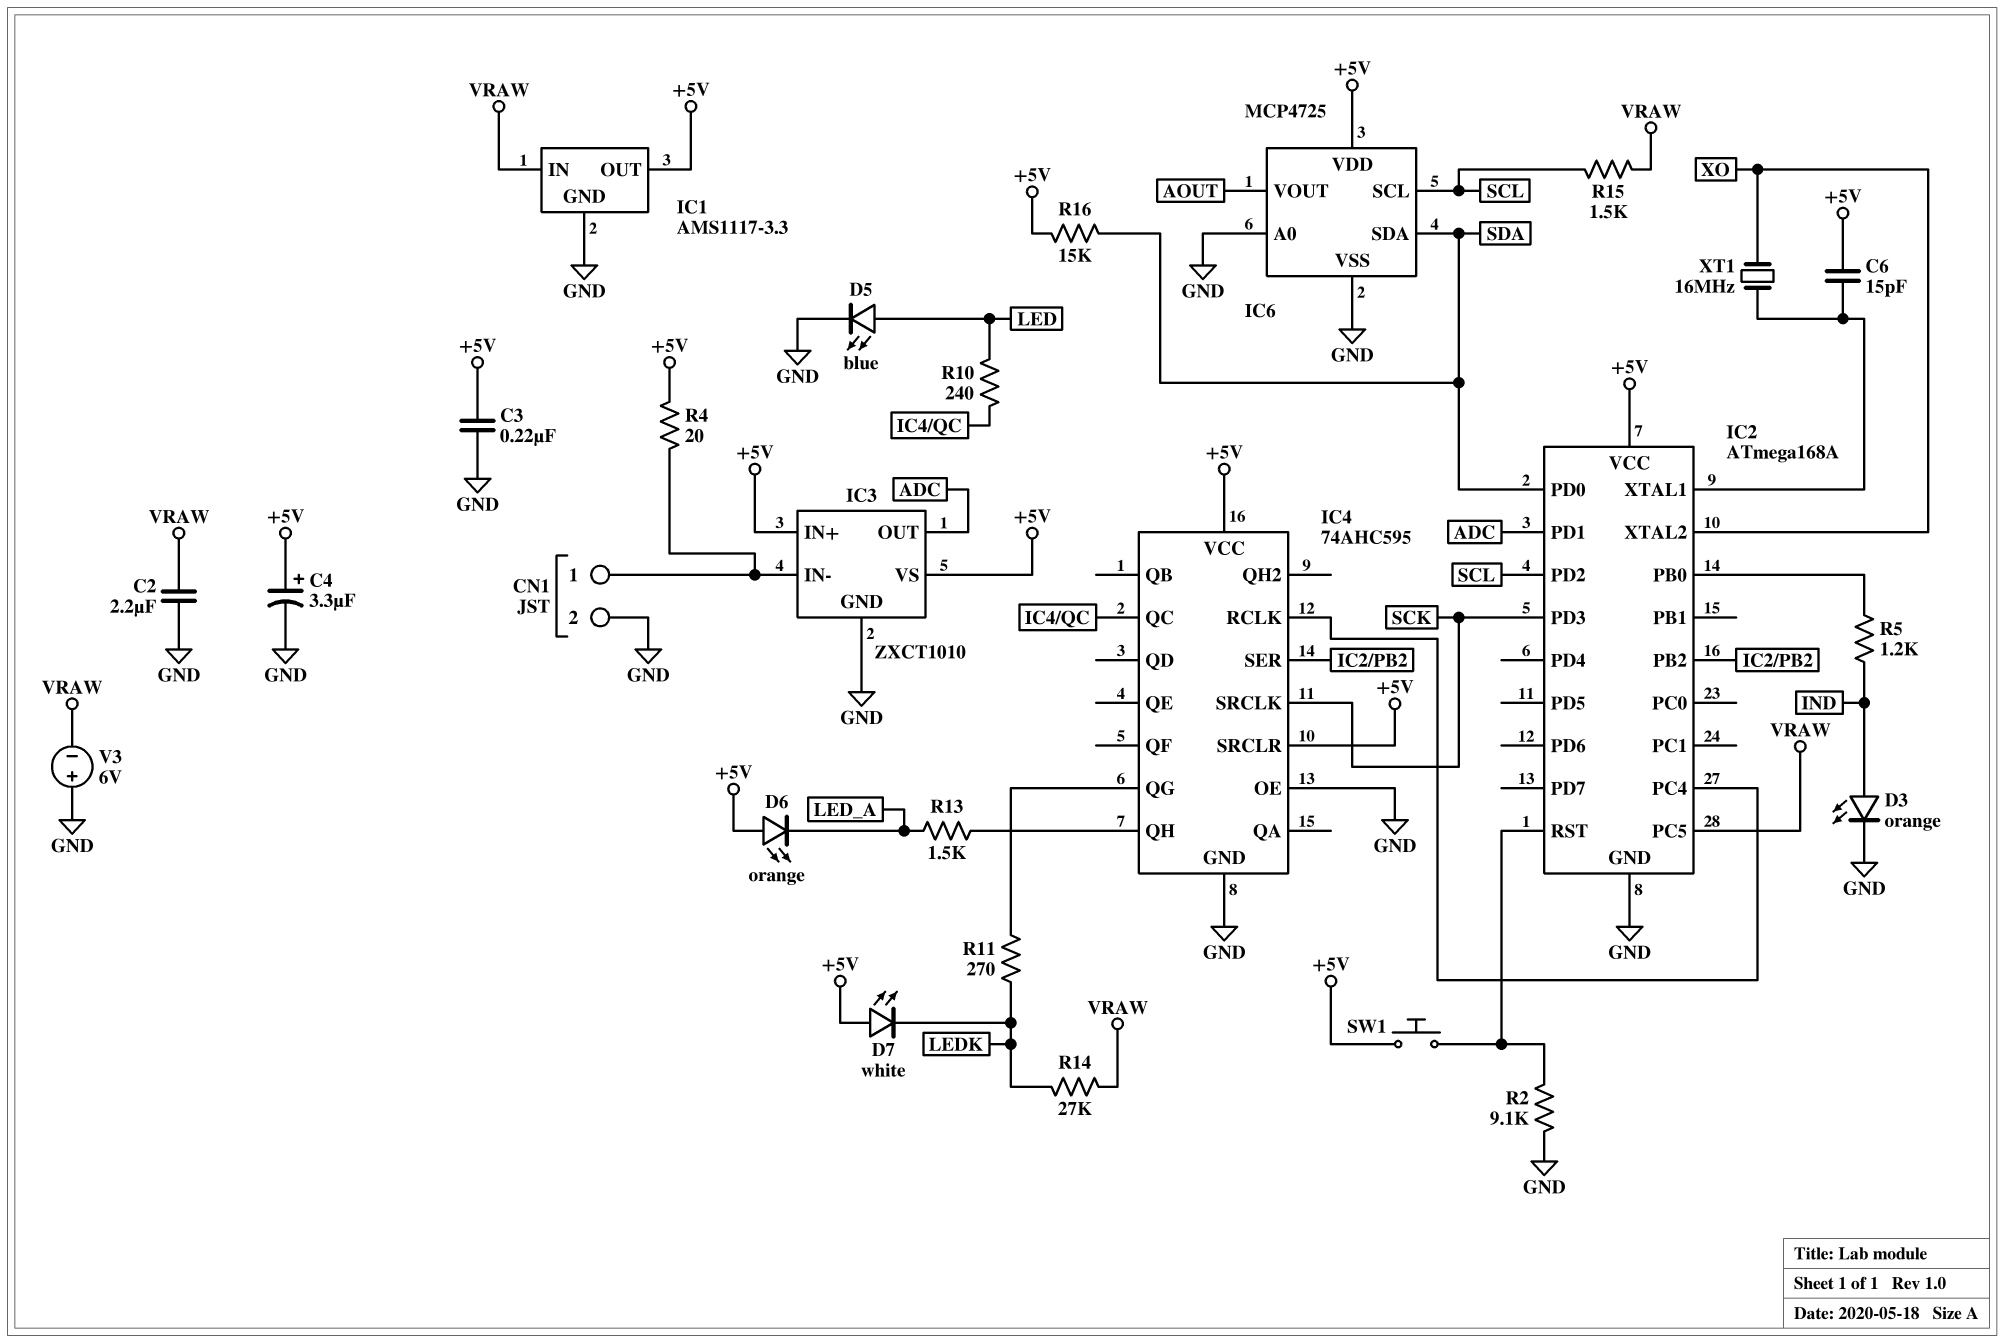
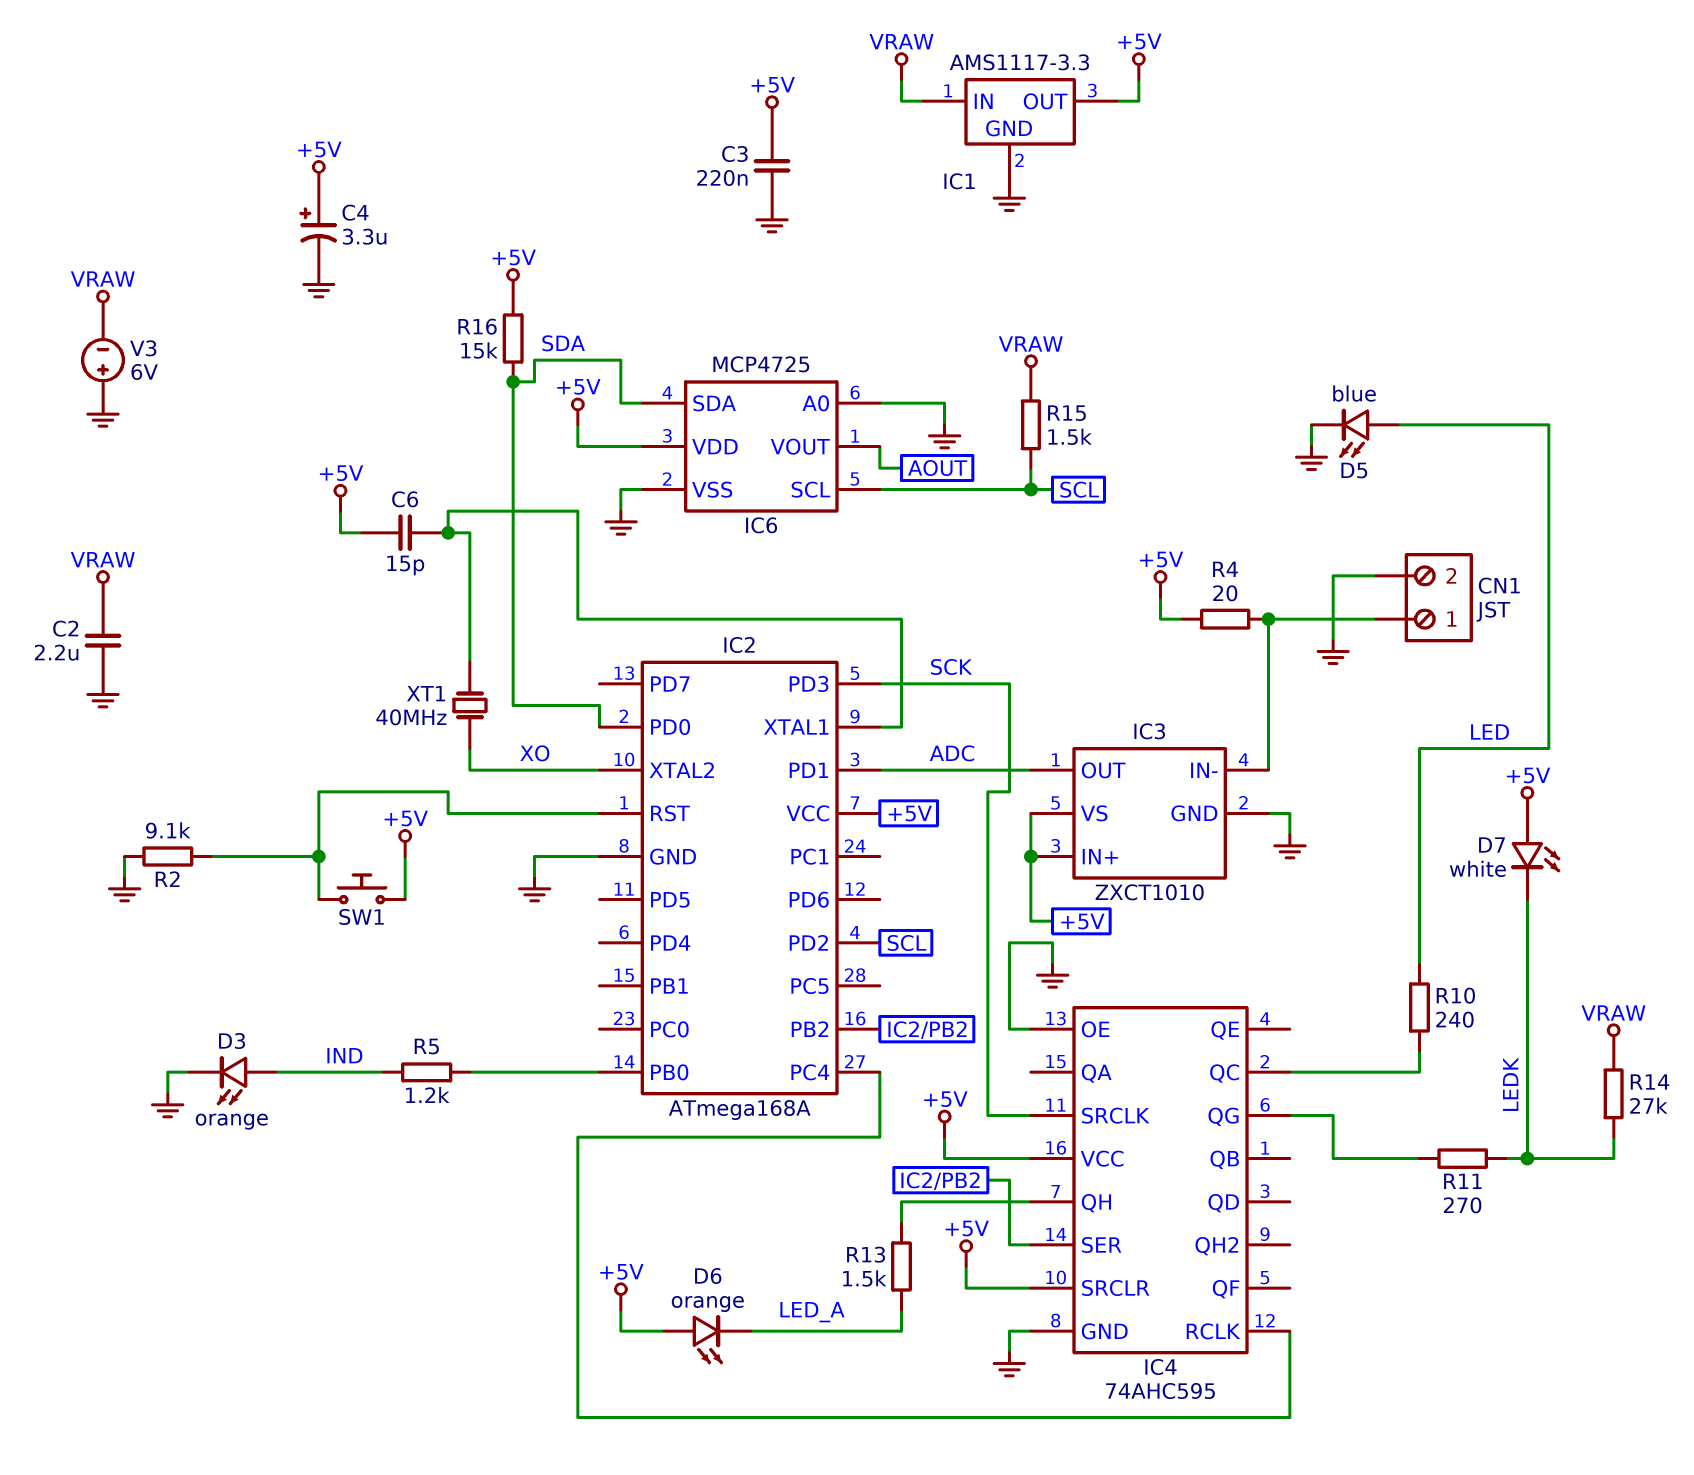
IC2 pin PC5: VRAW -> none
XT1: 16MHz (IC2/XTAL1, XO) -> 40MHz (IC2/XTAL1, XO)

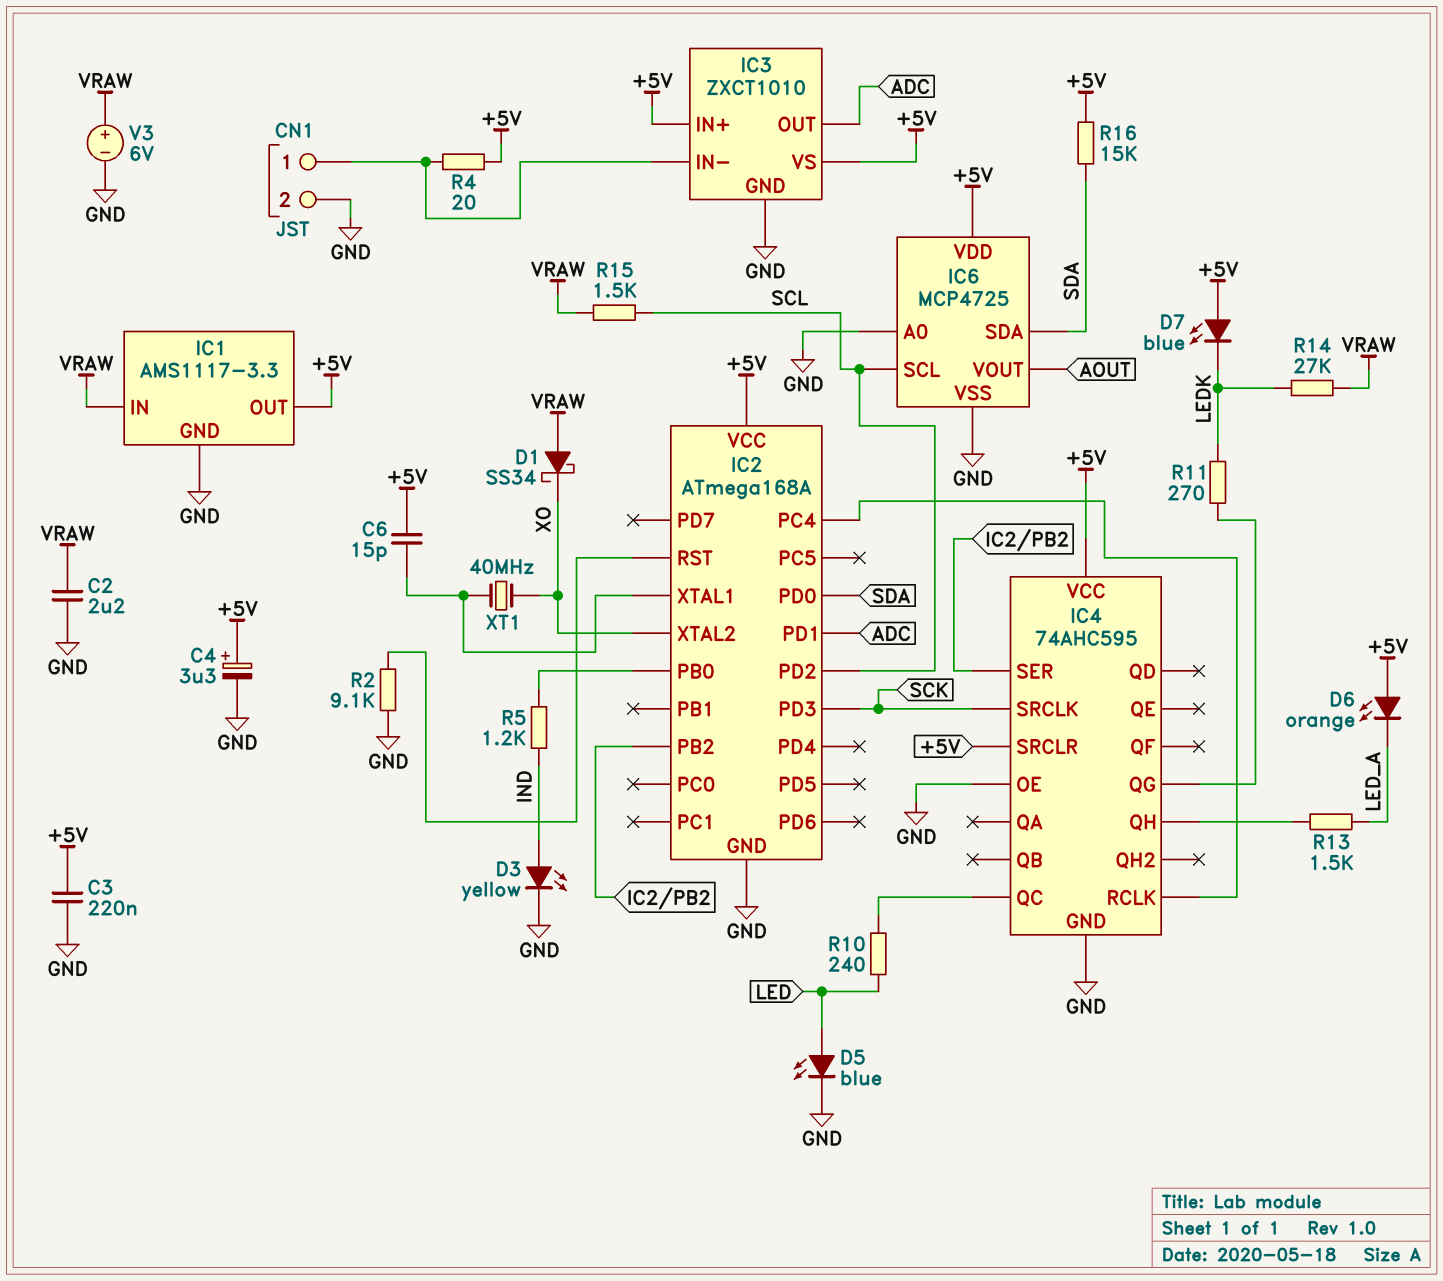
D1: none -> schottky SS34 (A VRAW, K XO)
D3: LED orange (A IND, K GND) -> LED yellow (A IND, K GND)
D7: LED white (A +5V, K LEDK) -> LED blue (A +5V, K LEDK)
SW1: button (+5V, IC2/RST) -> none
V3: 6V (plus GND, minus VRAW) -> 6V (plus VRAW, minus GND)

